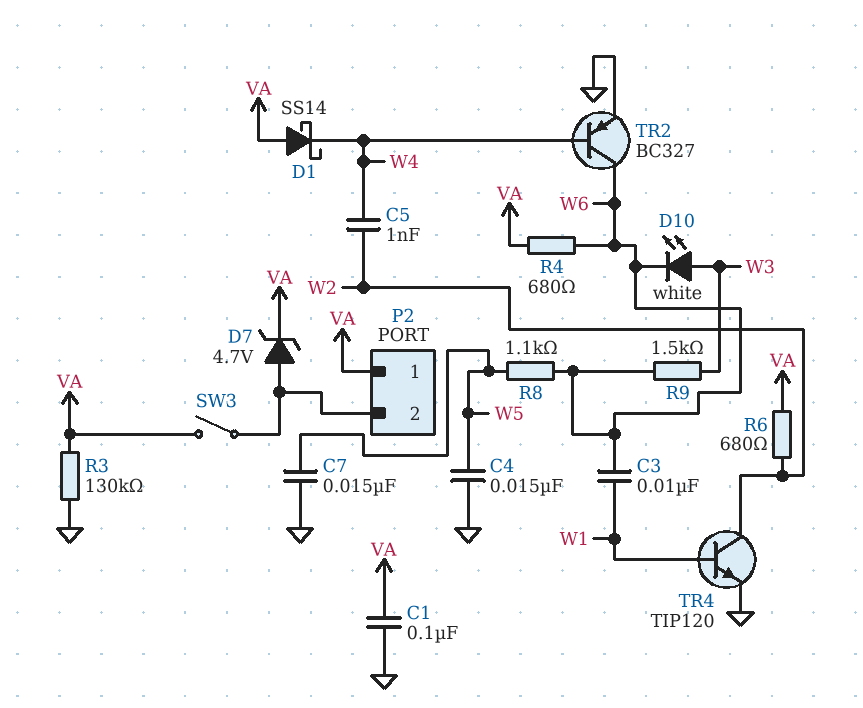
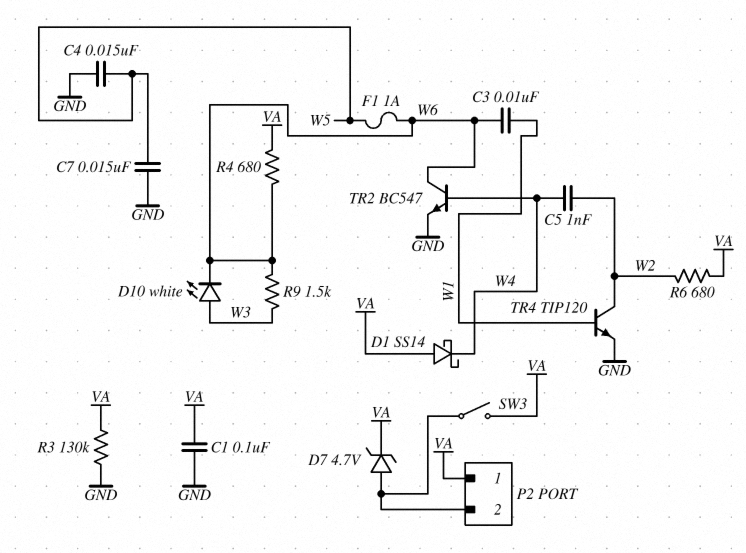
F1: none -> 1A (W5, W6)
R8: 1.1k (W5, W6) -> none
TR2: PNP BC327 (B W4, C W6, E GND) -> NPN BC547 (B W4, C W6, E GND)

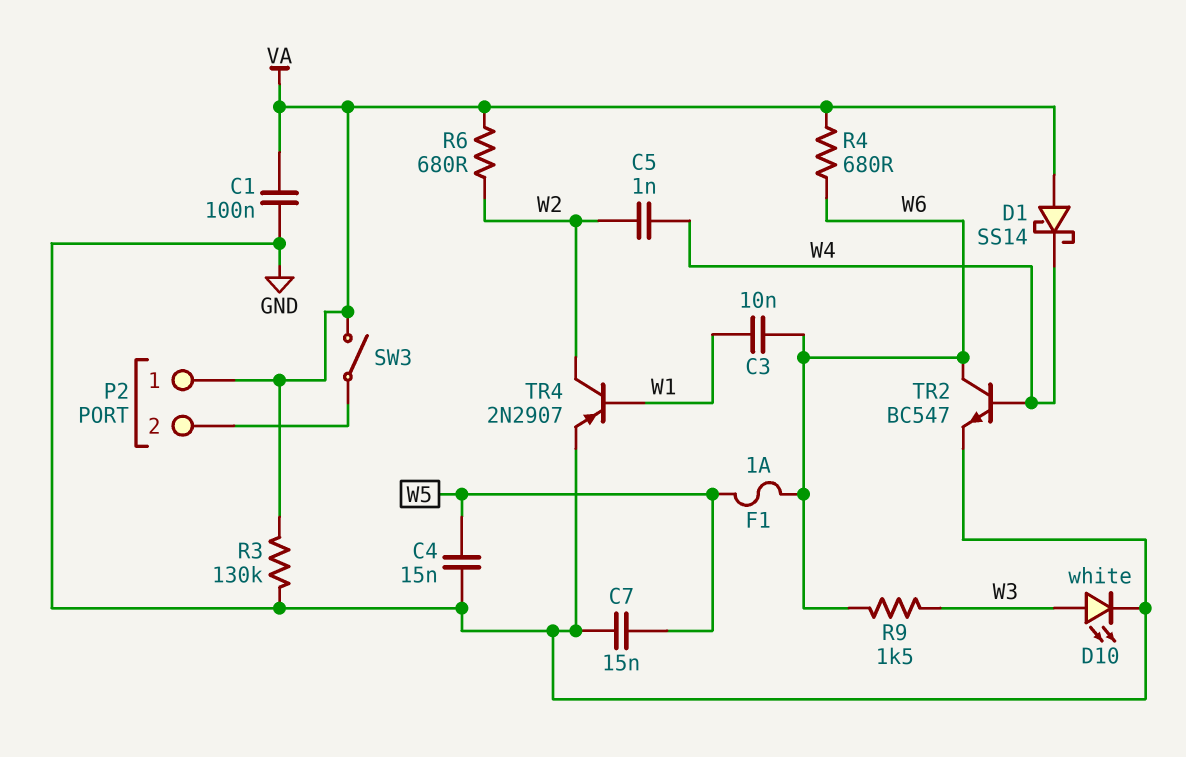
D7: zener 4.7V (A P2/2, K VA) -> none
D10: LED white (A W3, K W6) -> LED white (A W3, K GND)
TR4: NPN TIP120 (B W1, C W2, E GND) -> PNP 2N2907 (B W1, C W2, E GND)

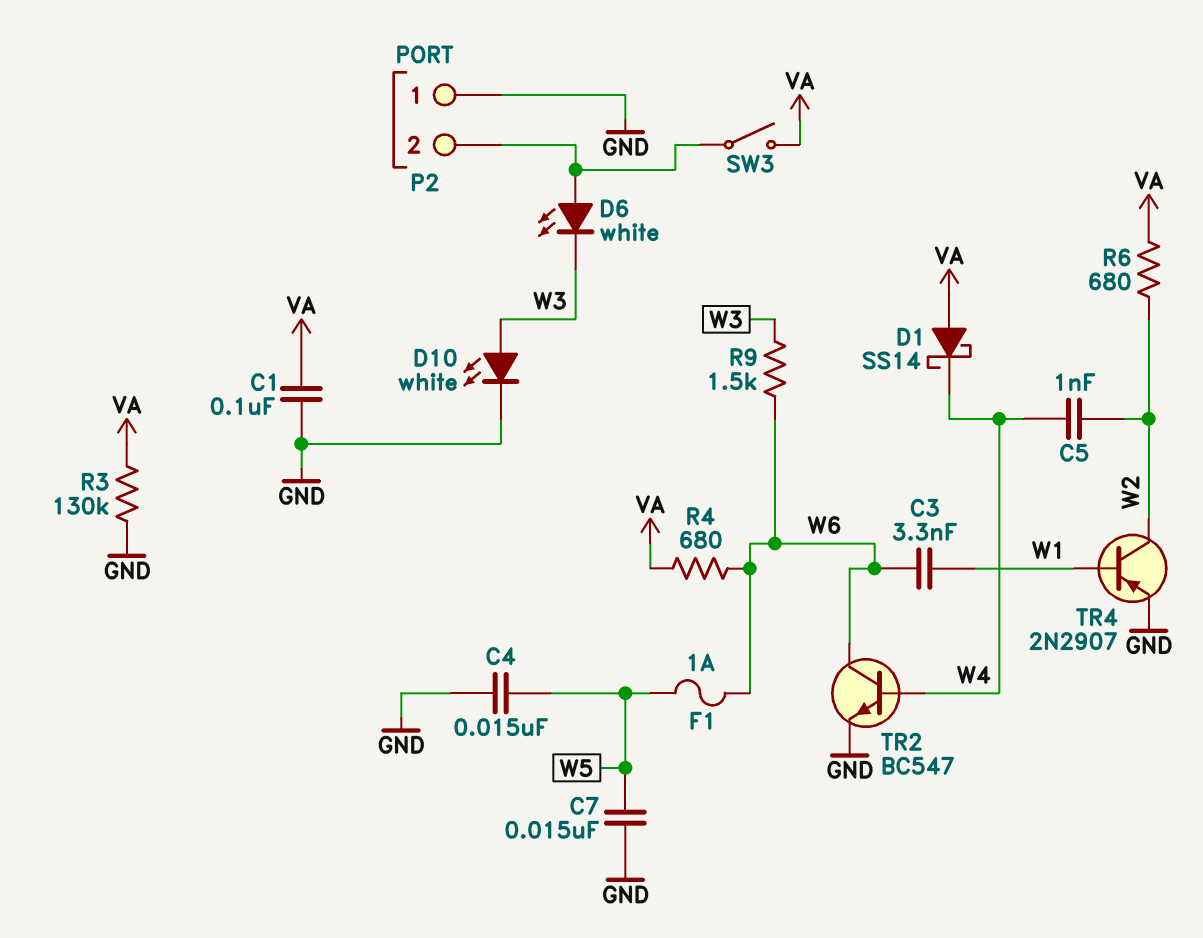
C3: 10nF (W1, W6) -> 3.3nF (W1, W6)
D6: none -> LED white (A P2/2, K W3)
P2 pin 1: VA -> GND

